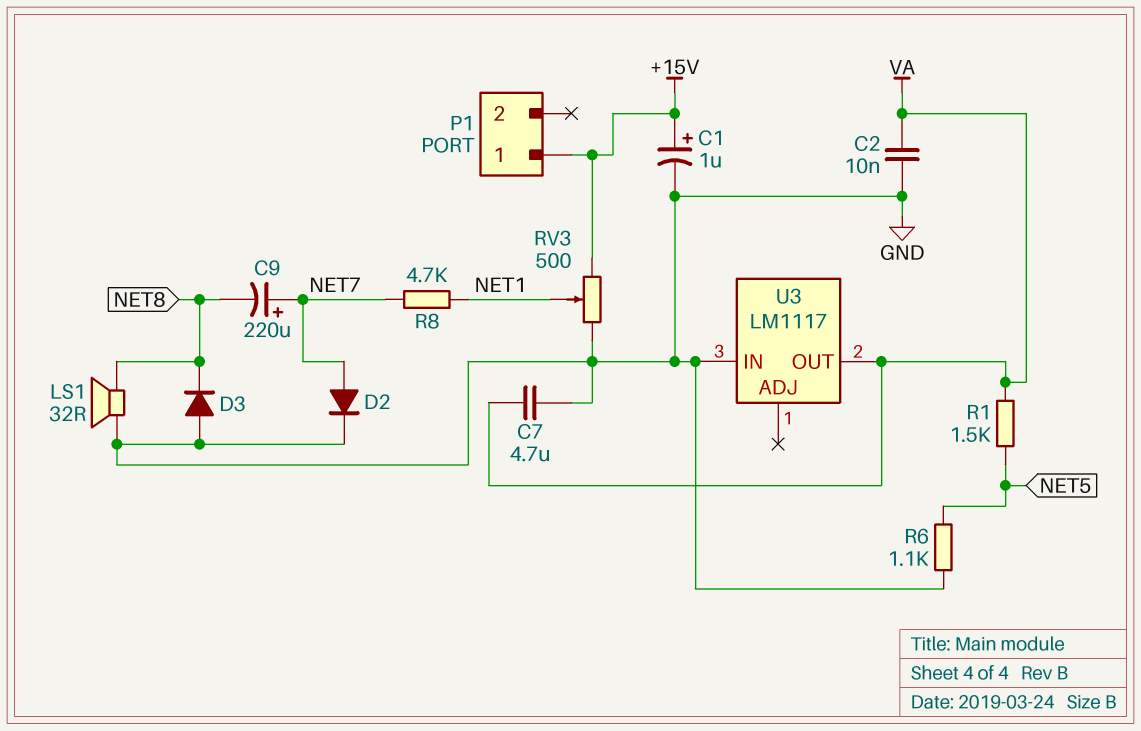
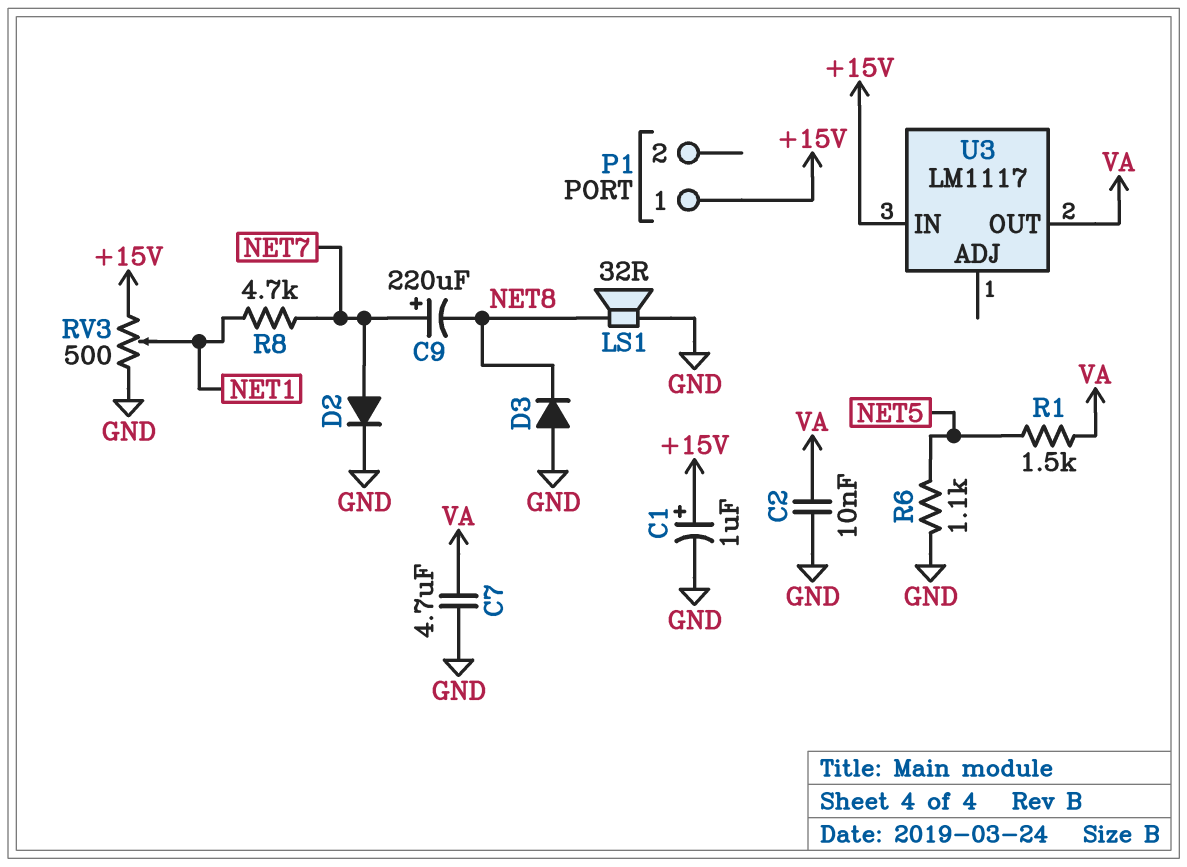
U3 pin IN: GND -> +15V

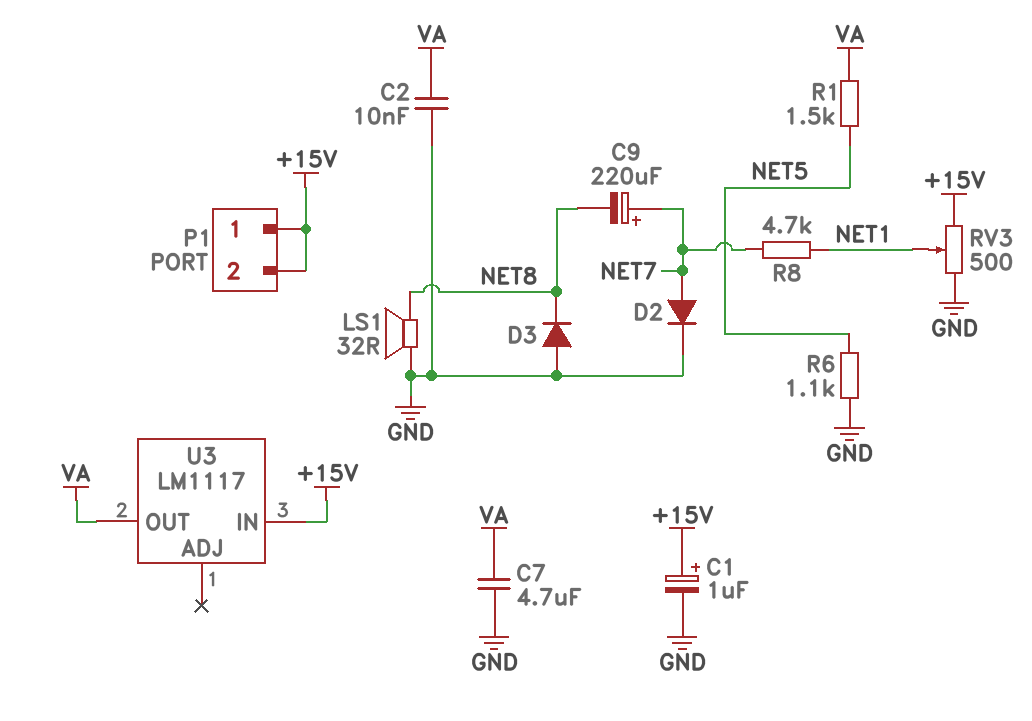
P1 pin 2: none -> +15V

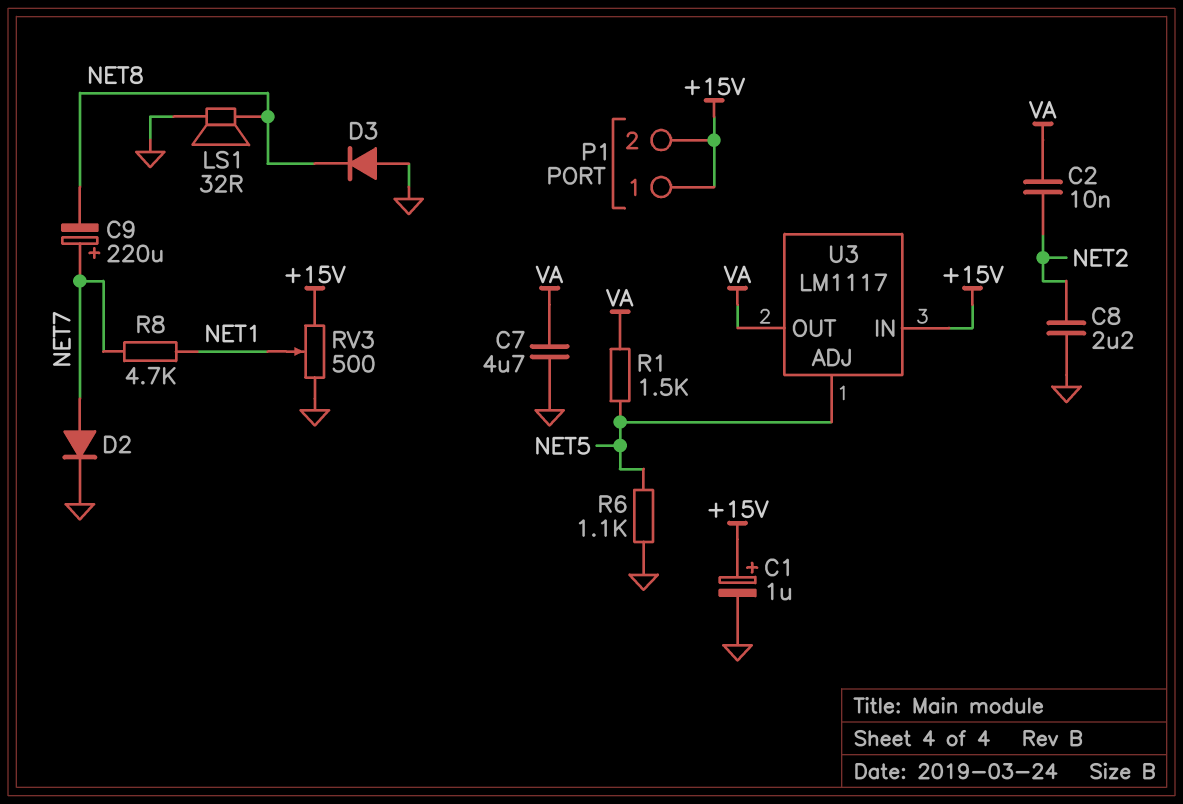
C2: 10nF (GND, VA) -> 10nF (NET2, VA)
C8: none -> 2.2uF (GND, NET2)
U3 pin ADJ: none -> NET5

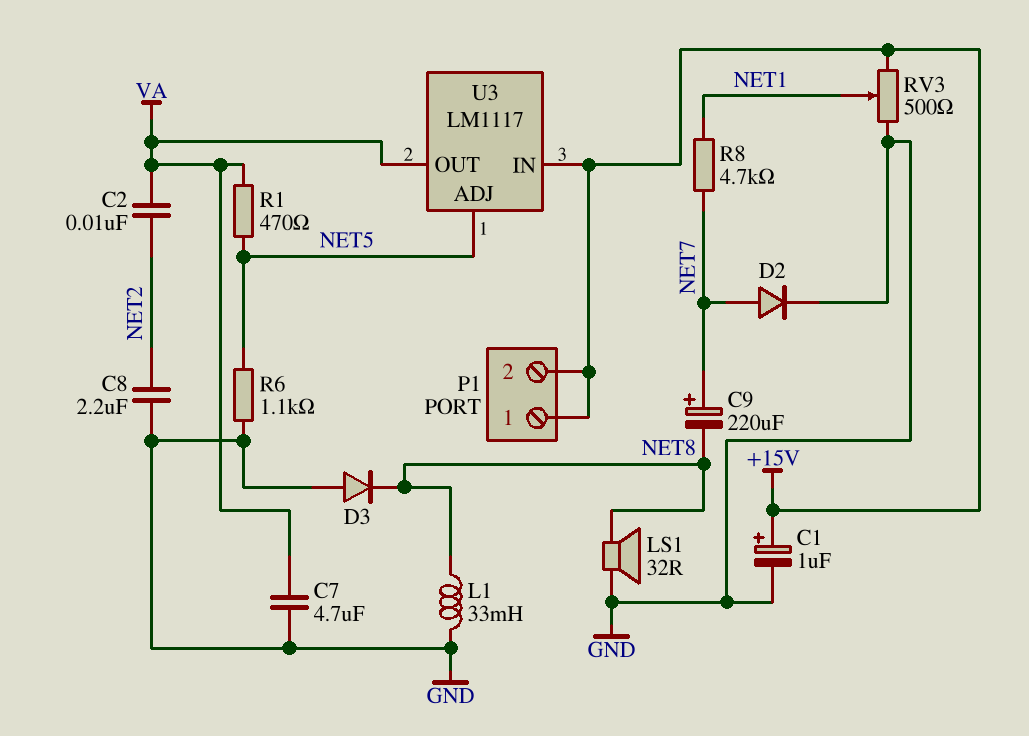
L1: none -> 33mH (GND, NET8)
R1: 1.5k (NET5, VA) -> 470 (NET5, VA)

